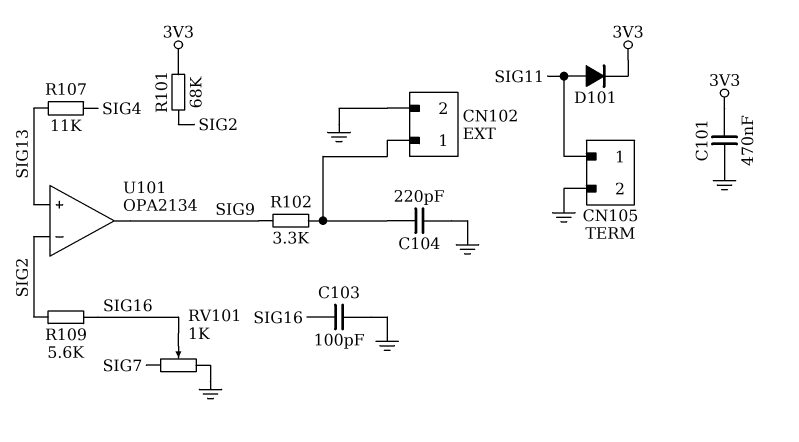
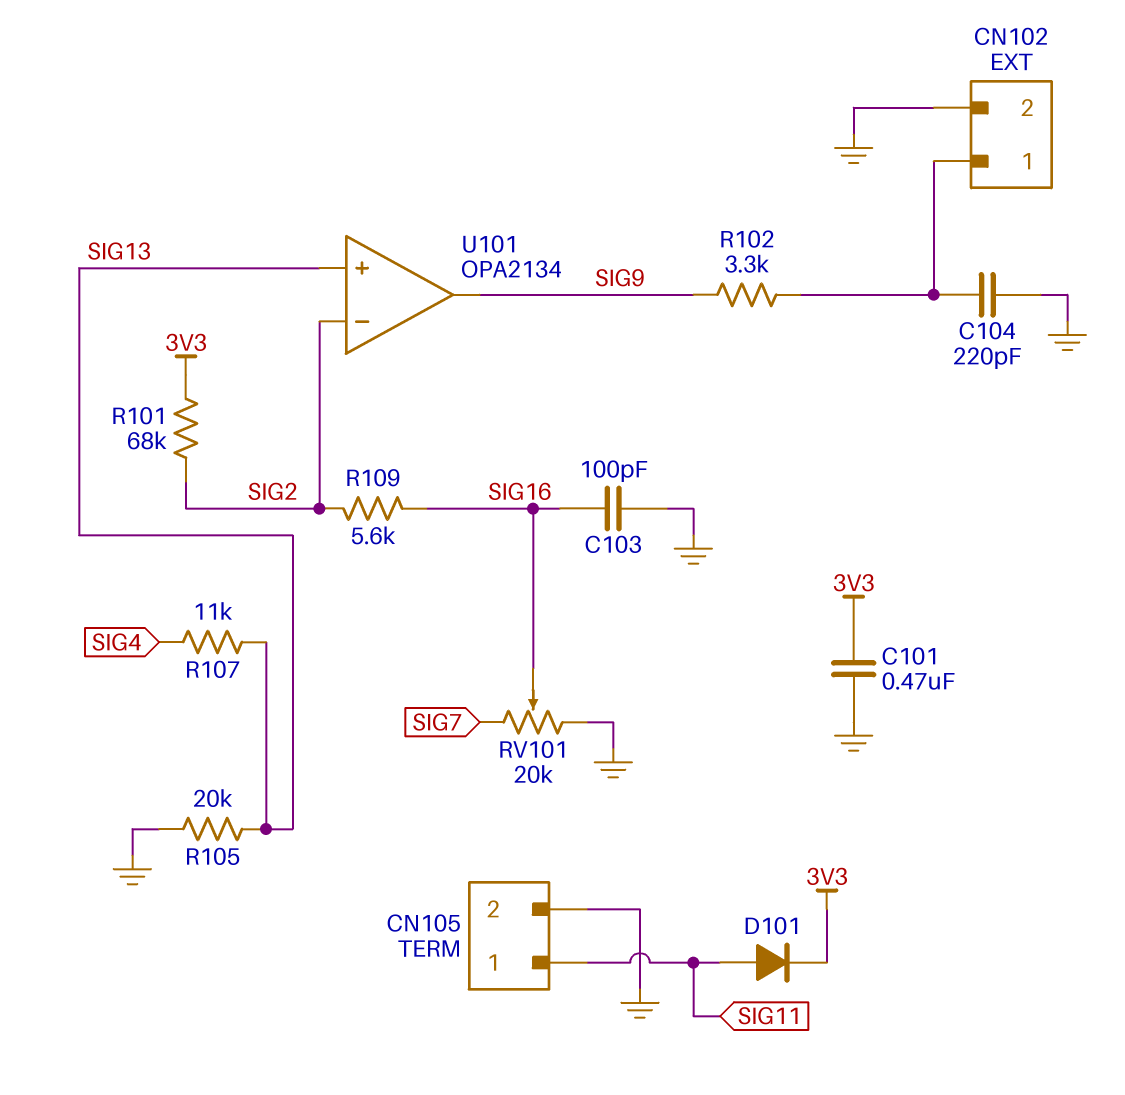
R105: none -> 20k (GND, SIG13)
RV101: 1k (GND, SIG7, wiper SIG16) -> 20k (GND, SIG7, wiper SIG16)

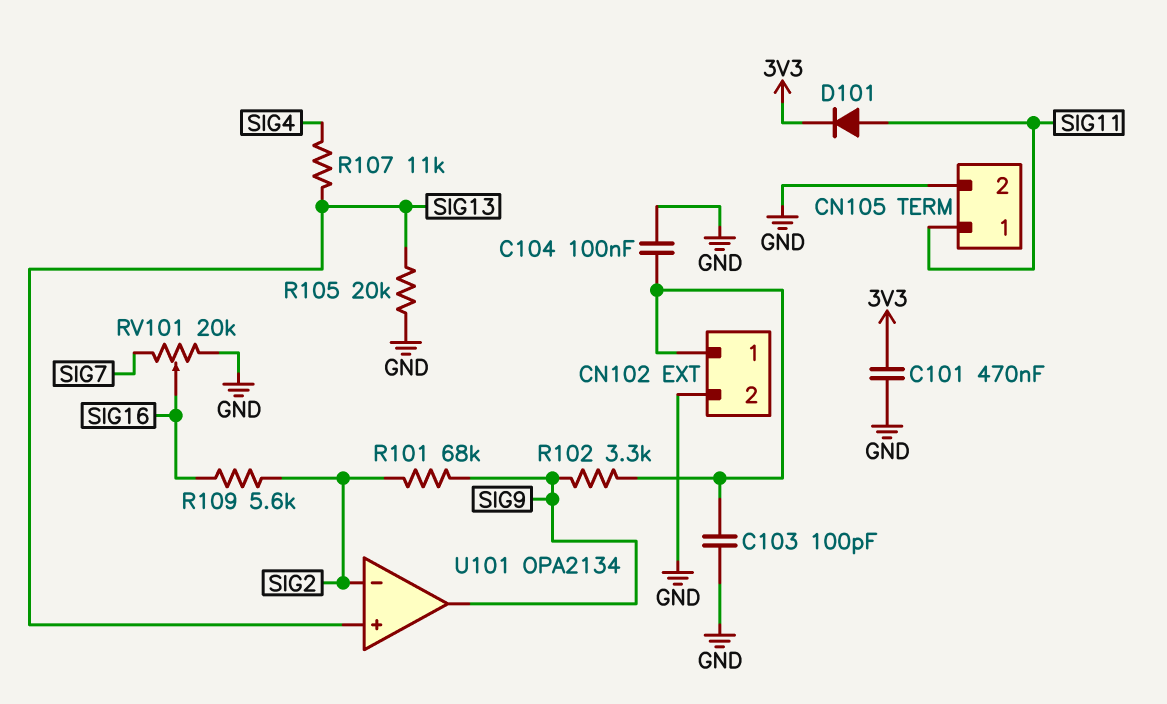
C103: 100pF (GND, SIG16) -> 100pF (CN102/1, GND)
C104: 220pF (CN102/1, GND) -> 100nF (CN102/1, GND)
R101: 68k (3V3, SIG2) -> 68k (SIG2, SIG9)

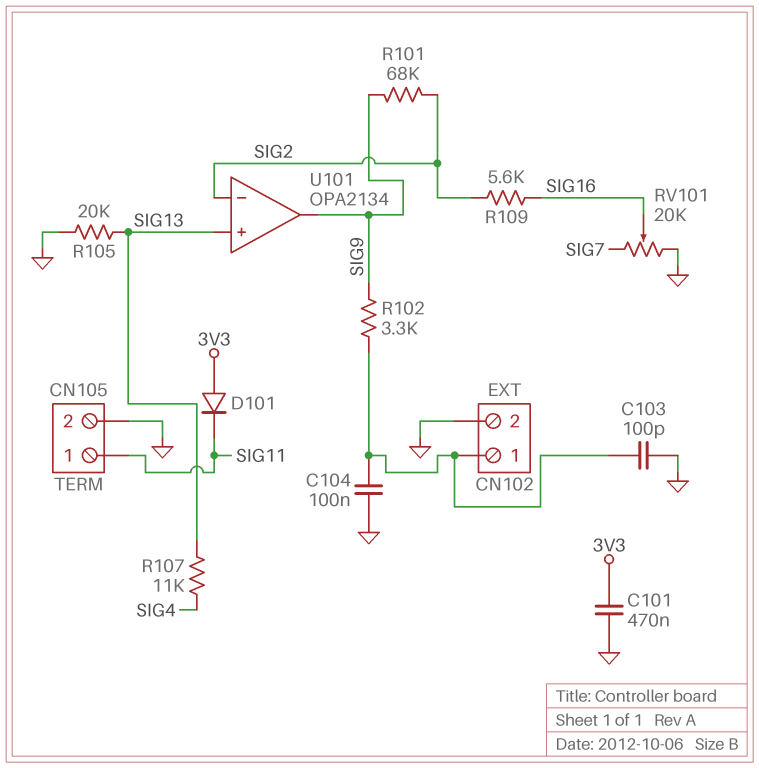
D101: diode (A SIG11, K 3V3) -> diode (A 3V3, K SIG11)

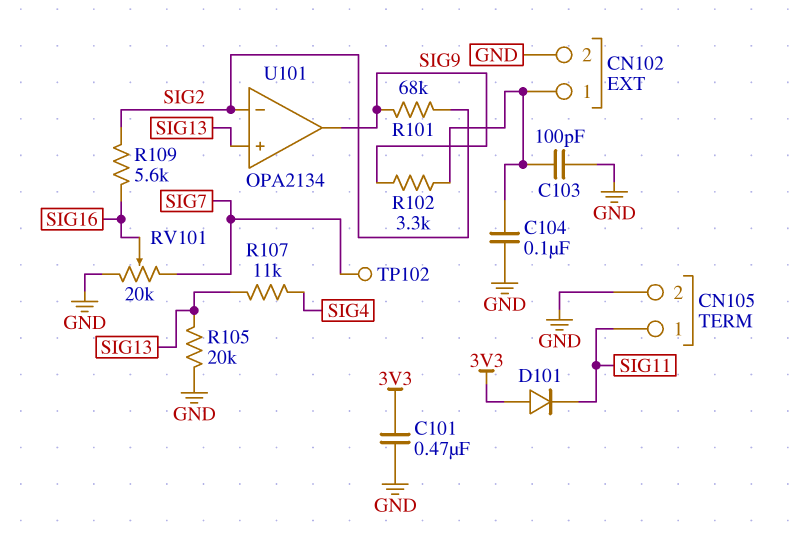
TP102: none -> test point (SIG7)

